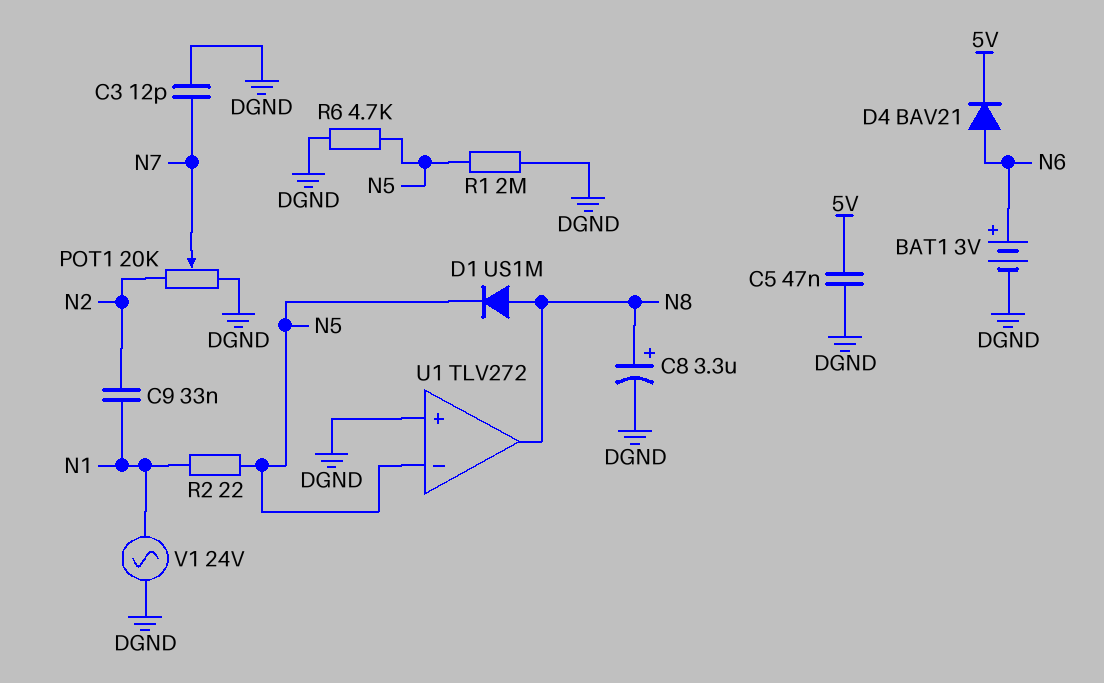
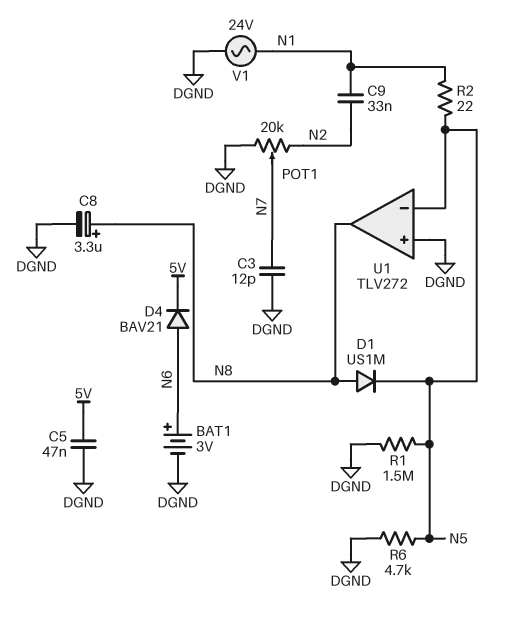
R1: 2M (DGND, N5) -> 1.5M (DGND, N5)

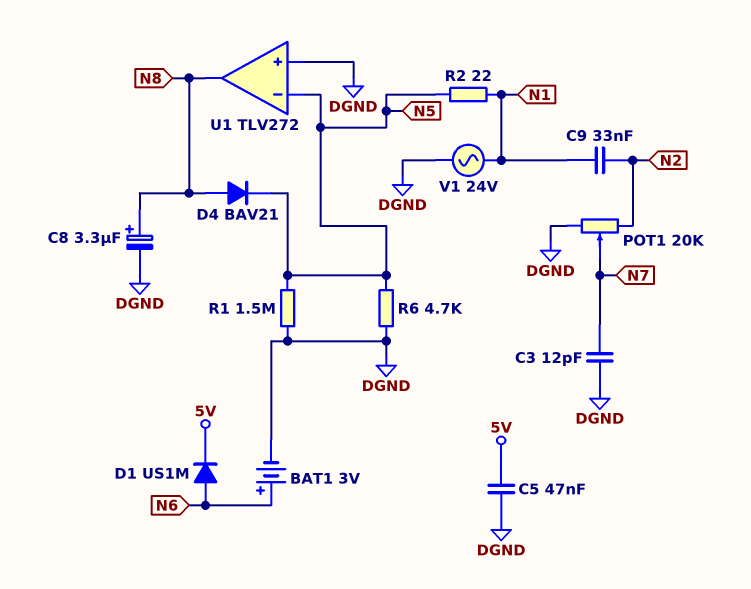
D1: diode US1M (A N8, K N5) -> diode US1M (A N6, K 5V)
D4: diode BAV21 (A N6, K 5V) -> diode BAV21 (A N8, K N5)

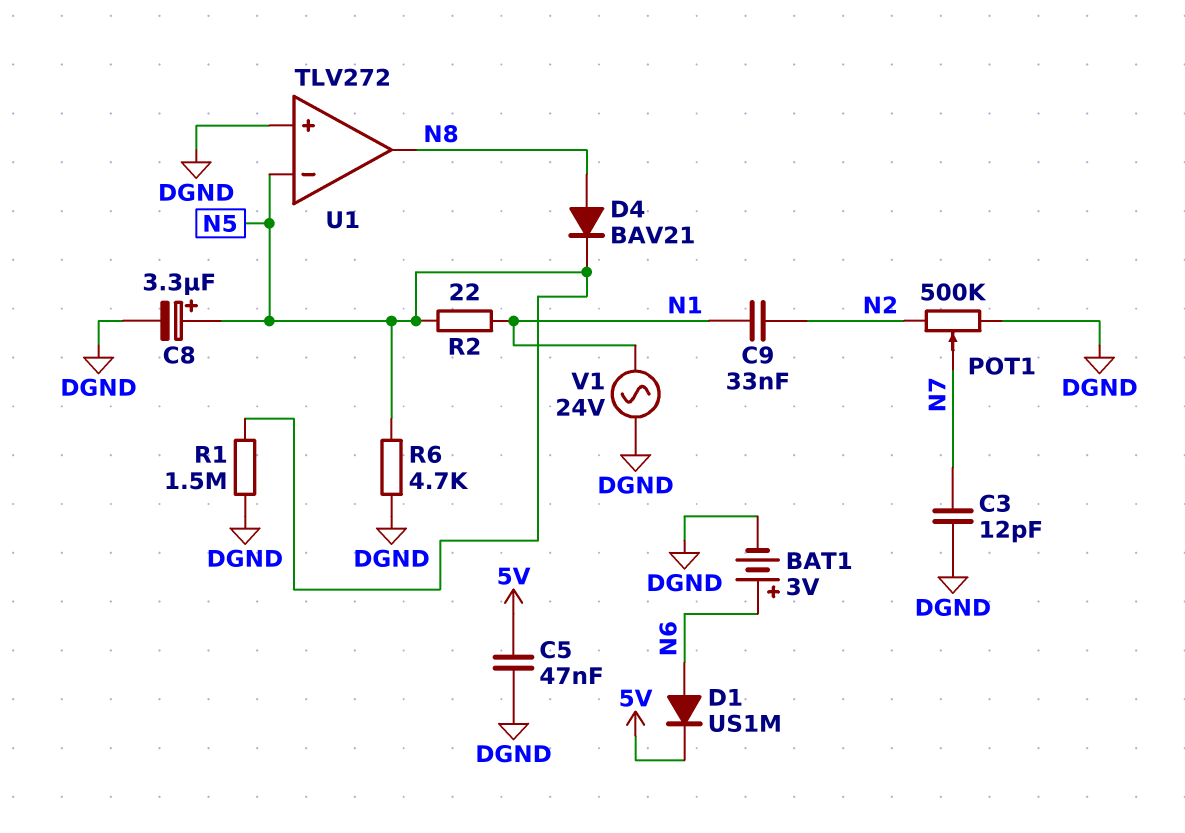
C8: 3.3uF (plus N8, minus DGND) -> 3.3uF (plus N5, minus DGND)
POT1: 20k (DGND, N2, wiper N7) -> 500k (DGND, N2, wiper N7)

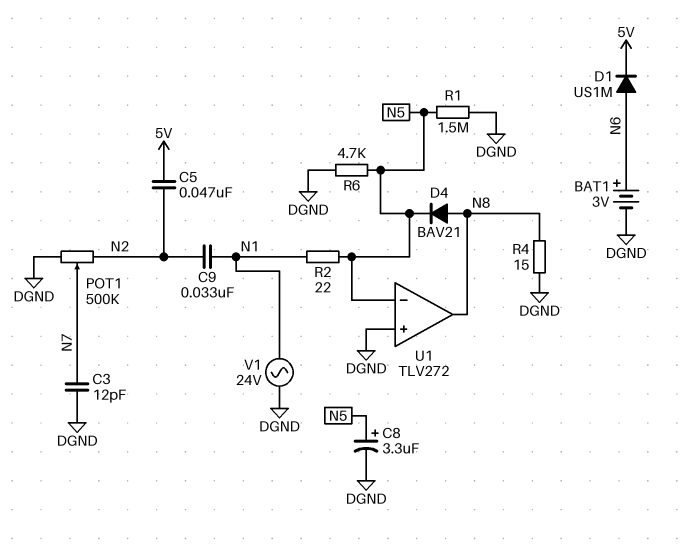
C5: 47nF (5V, DGND) -> 47nF (5V, N2)
R4: none -> 15 (DGND, N8)

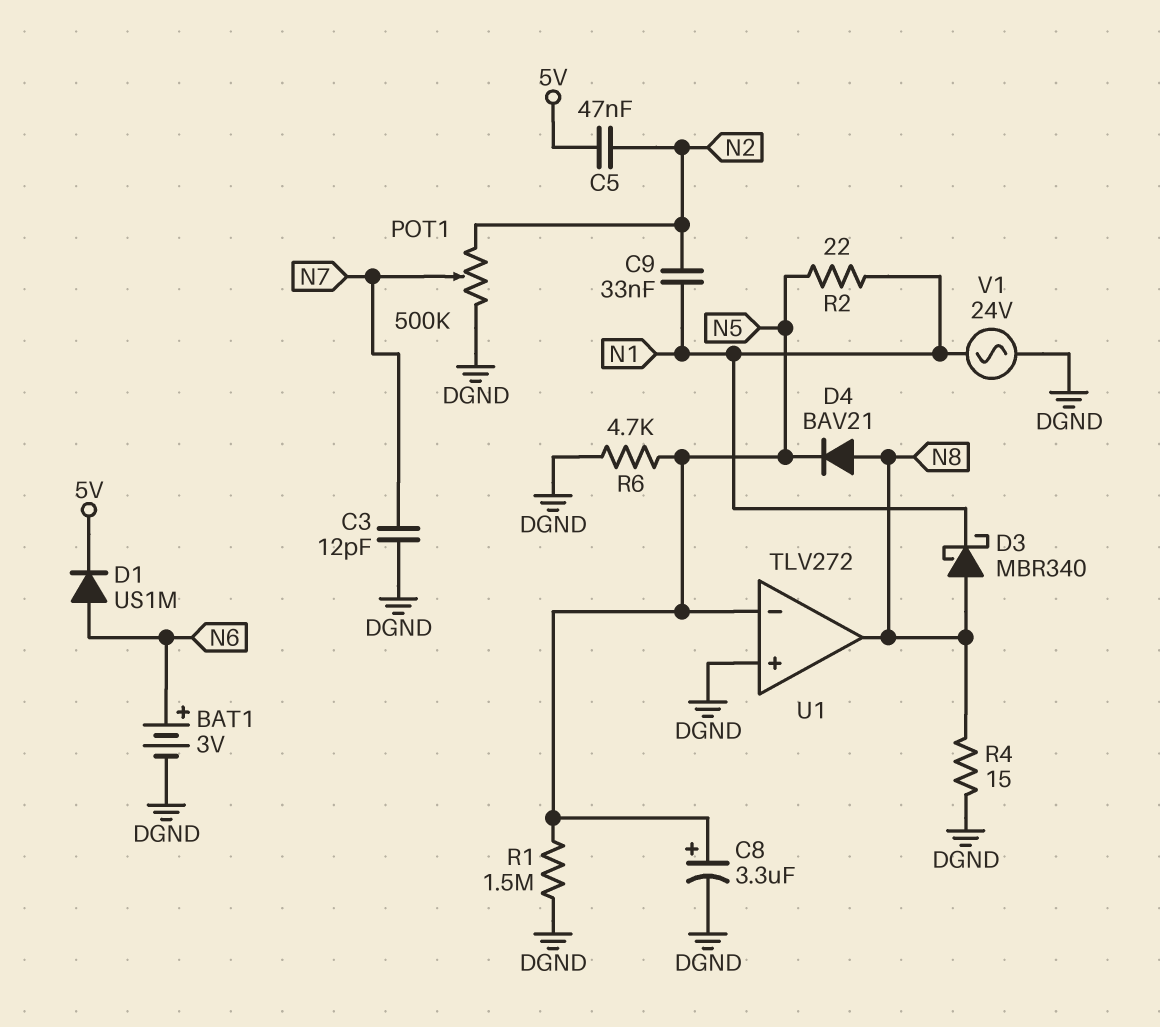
D3: none -> schottky MBR340 (A N8, K N1)

